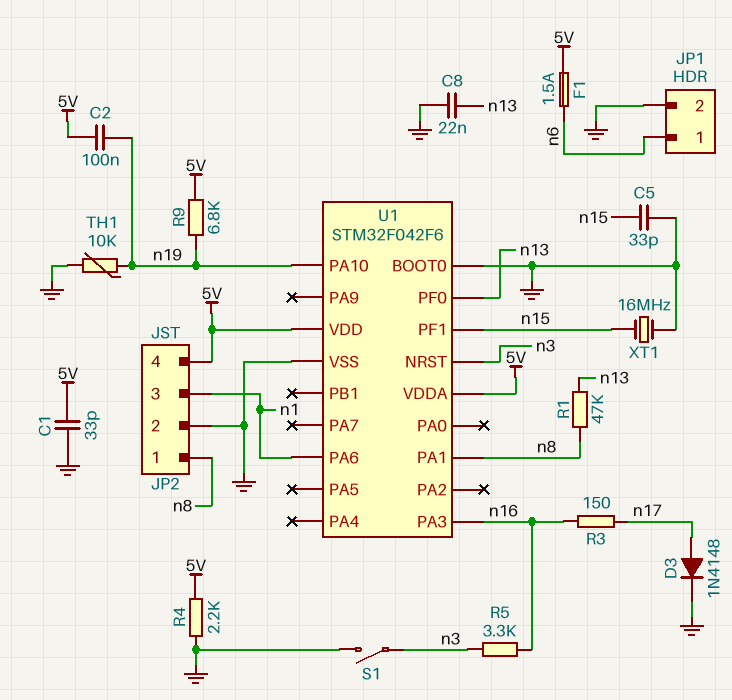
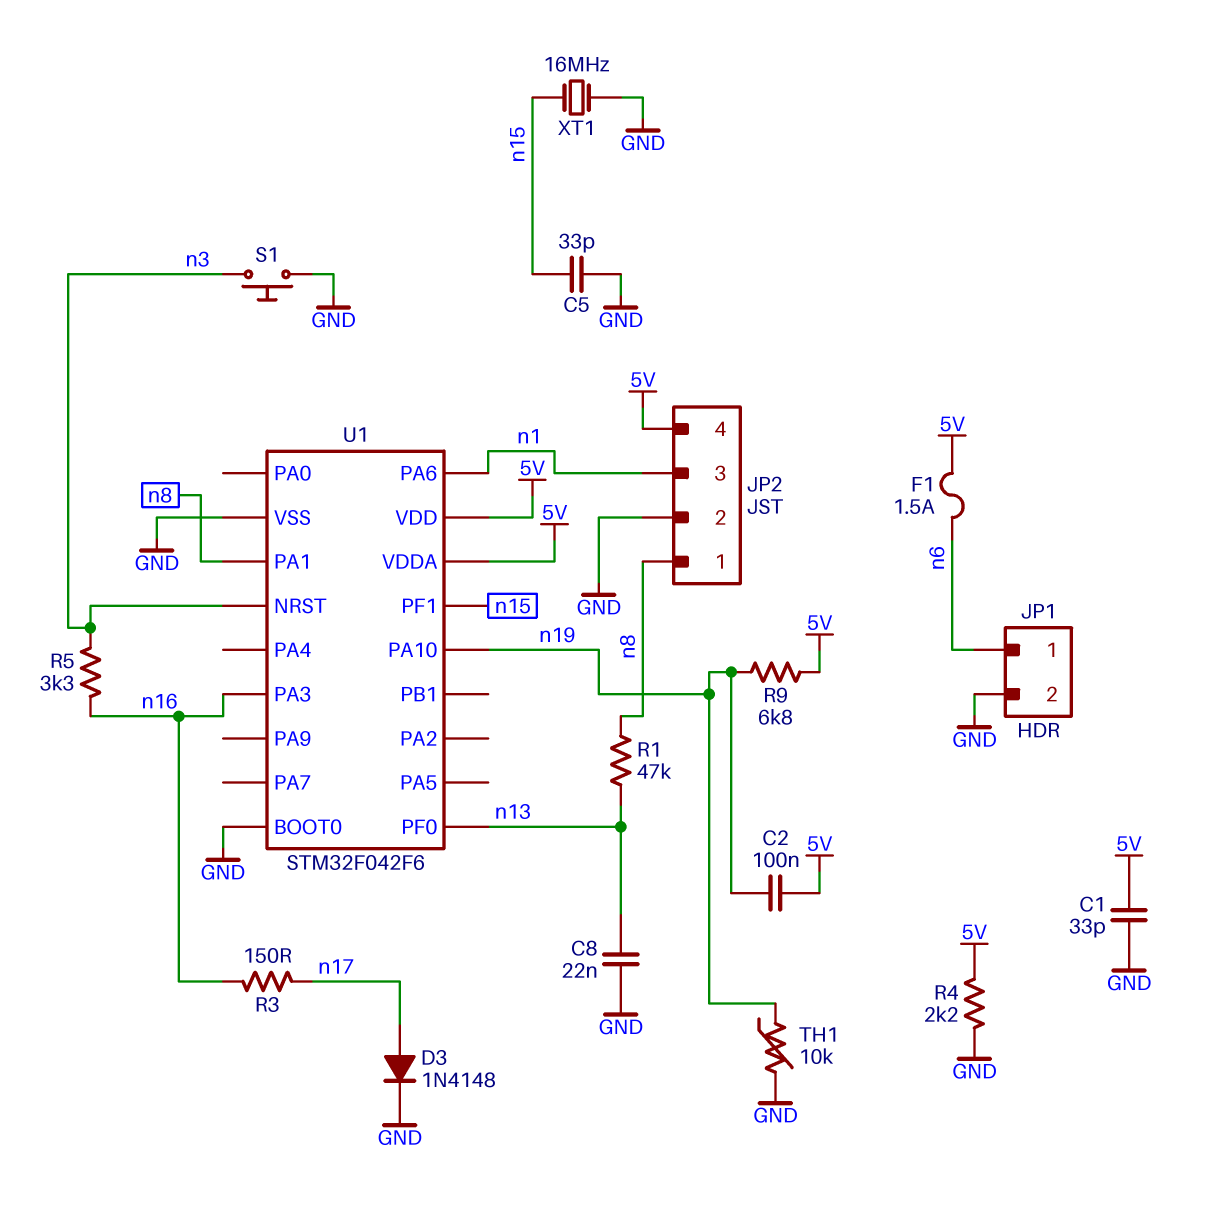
S1: switch (GND, n3) -> button (GND, n3)

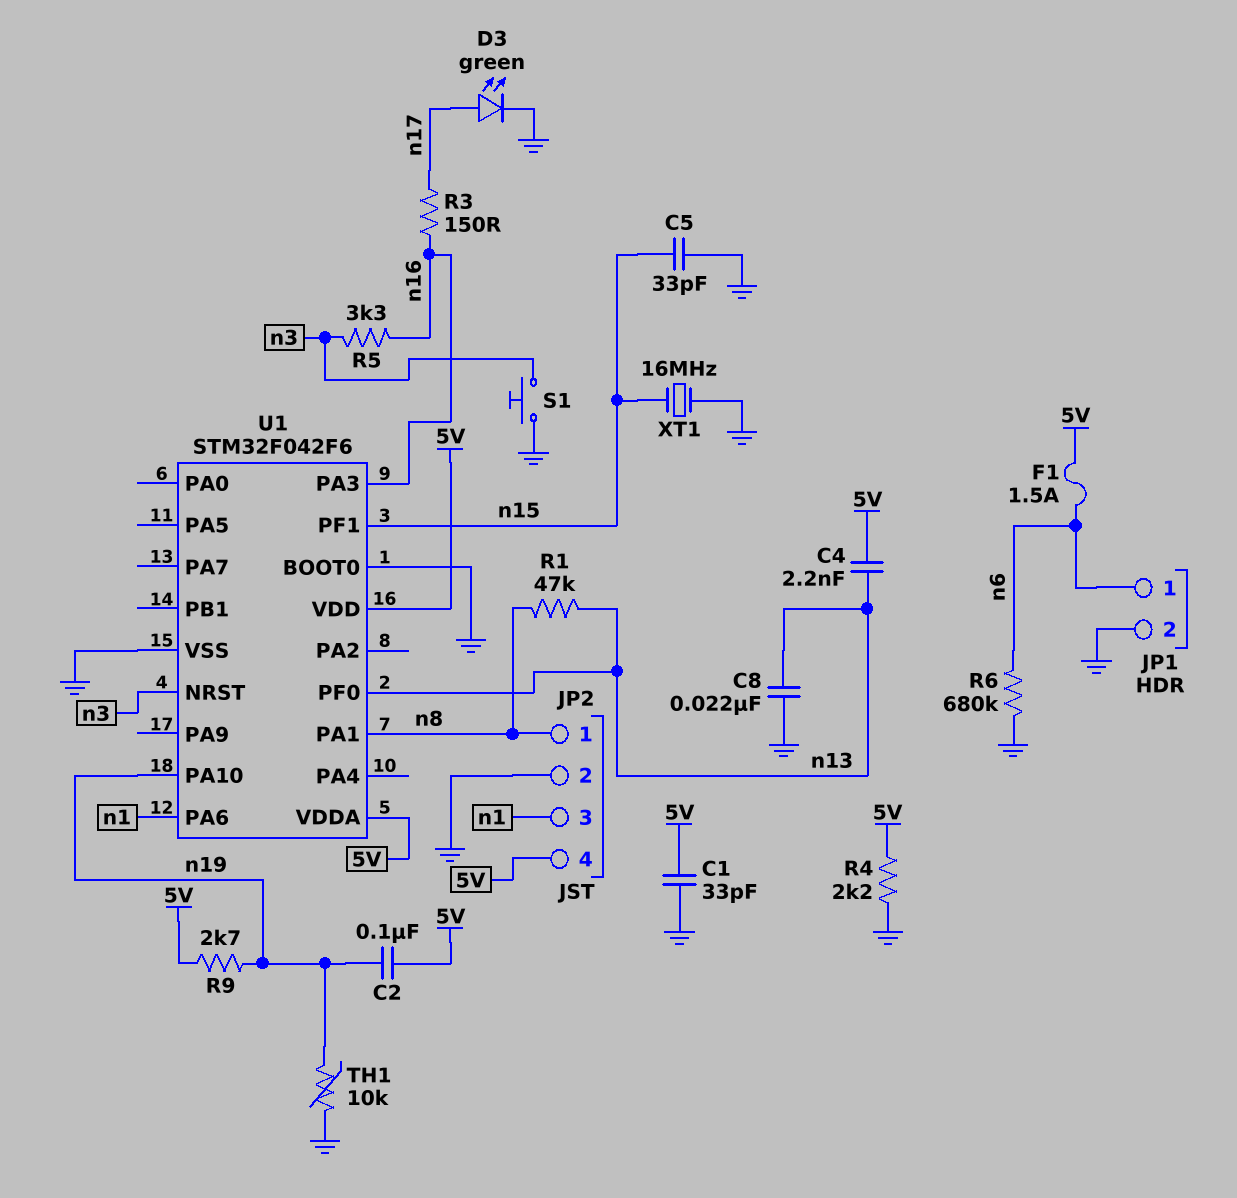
C4: none -> 2.2nF (5V, n13)
D3: diode 1N4148 (A n17, K GND) -> LED green (A n17, K GND)
R6: none -> 680k (GND, n6)
R9: 6.8k (5V, n19) -> 2.7k (5V, n19)

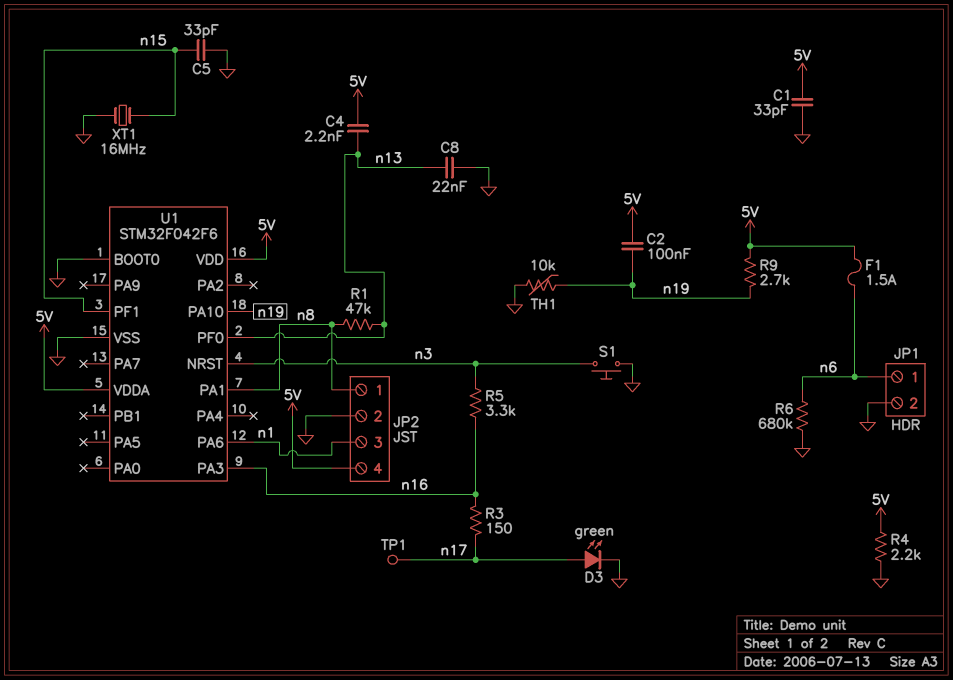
TP1: none -> test point (n17)

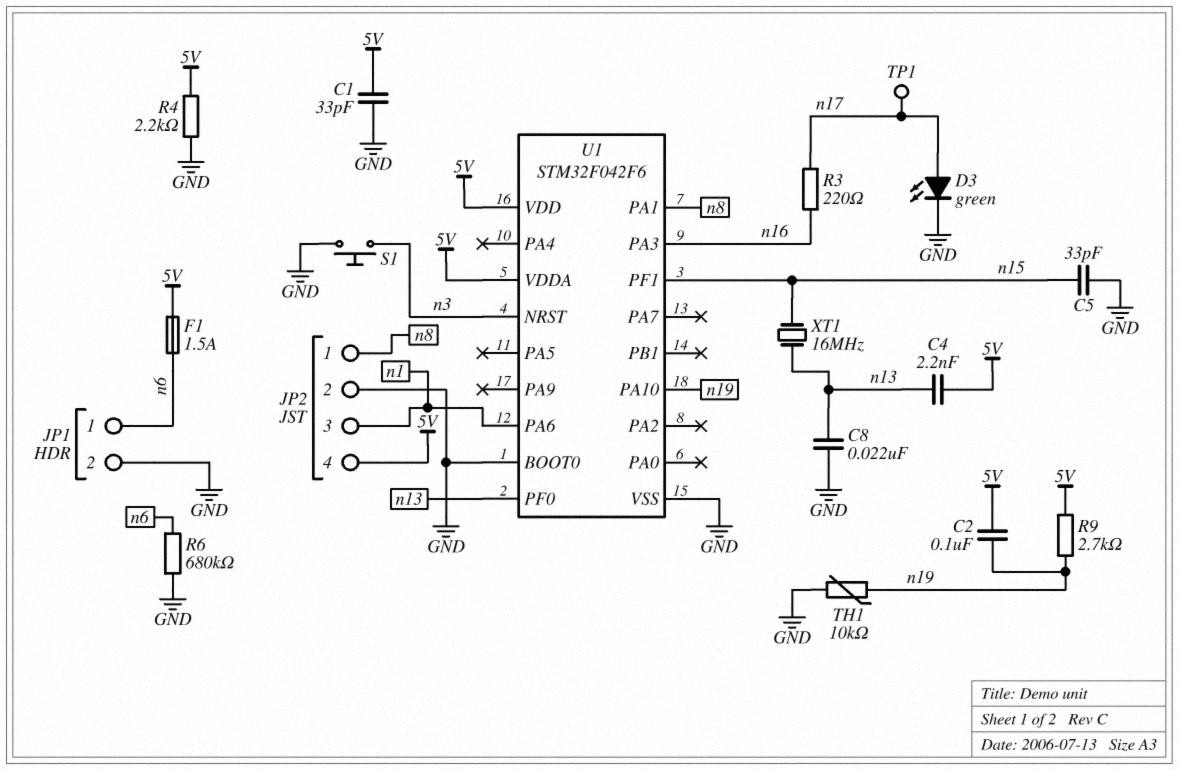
R1: 47k (n8, n13) -> none
R3: 150 (n16, n17) -> 220 (n16, n17)
R5: 3.3k (n3, n16) -> none
XT1: 16MHz (GND, n15) -> 16MHz (n13, n15)

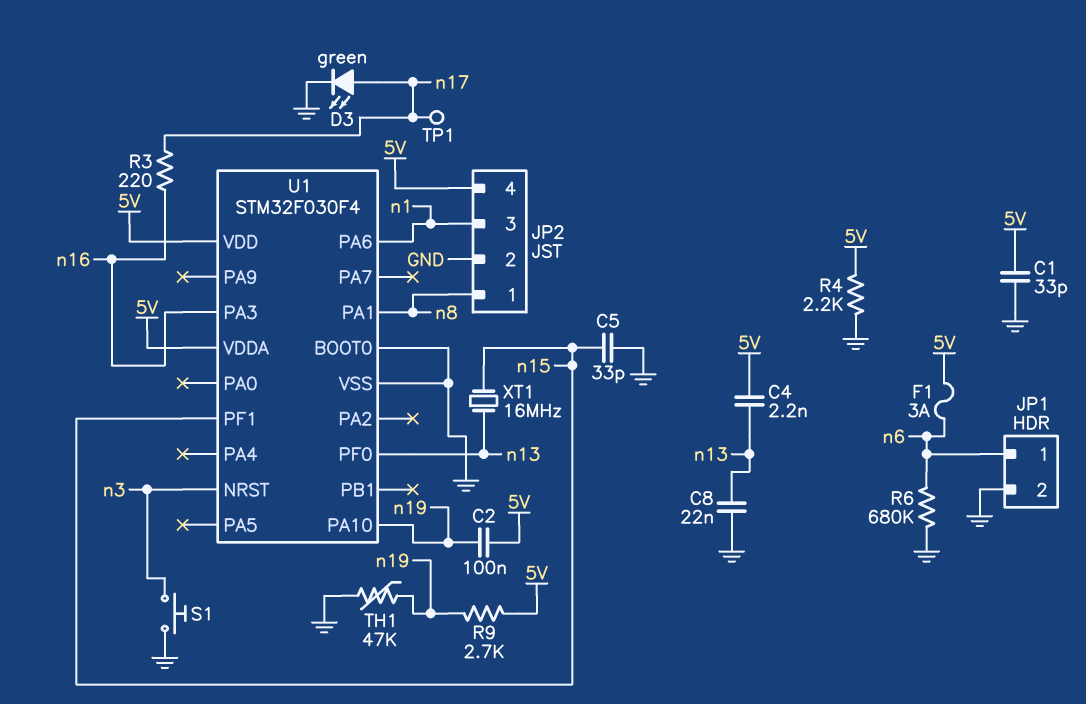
F1: 1.5A (5V, n6) -> 3A (5V, n6)
TH1: 10k (GND, n19) -> 47k (GND, n19)
U1: STM32F042F6 -> STM32F030F4

